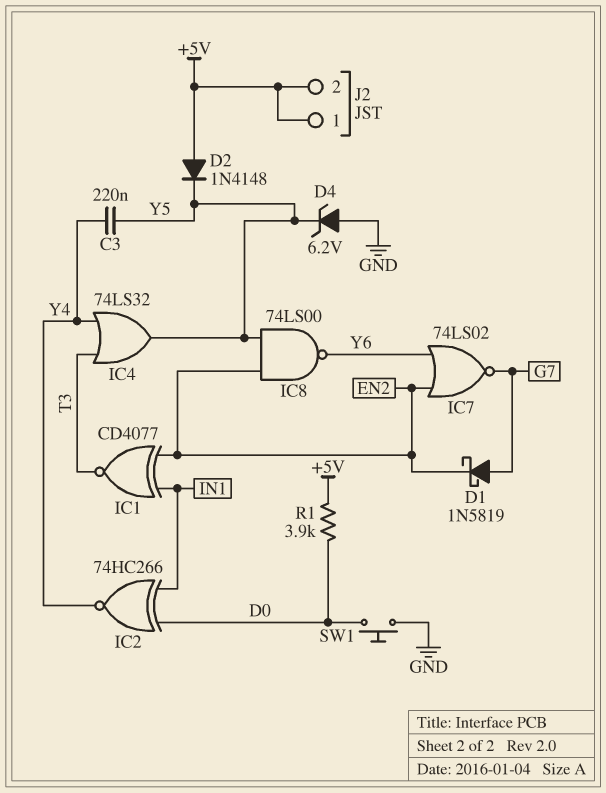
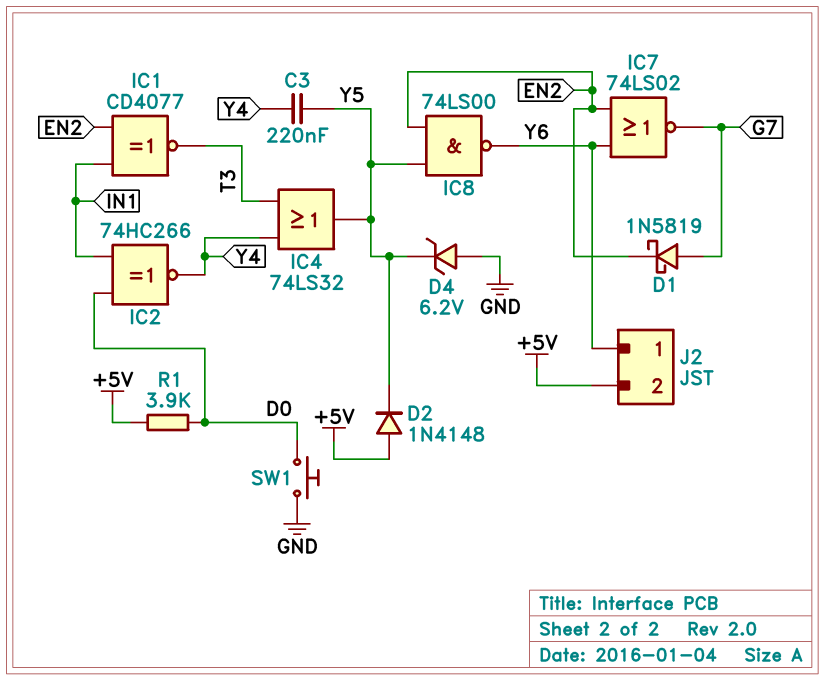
J2 pin 1: +5V -> Y6

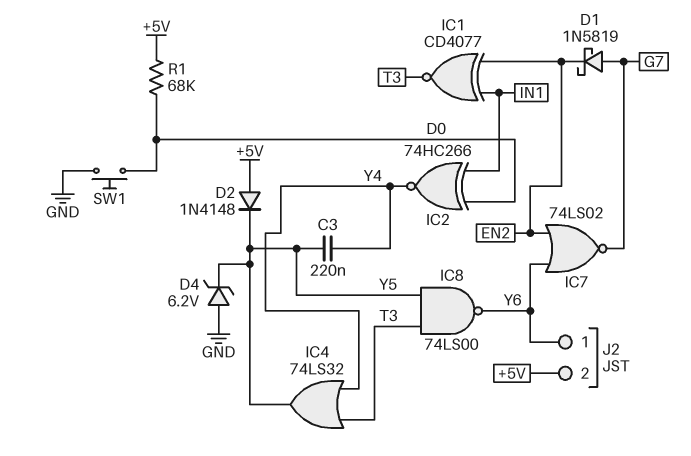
IC8: NAND 74LS00 (in EN2, in Y5, out Y6) -> NAND 74LS00 (in T3, in Y5, out Y6)
R1: 3.9k (+5V, D0) -> 68k (+5V, D0)

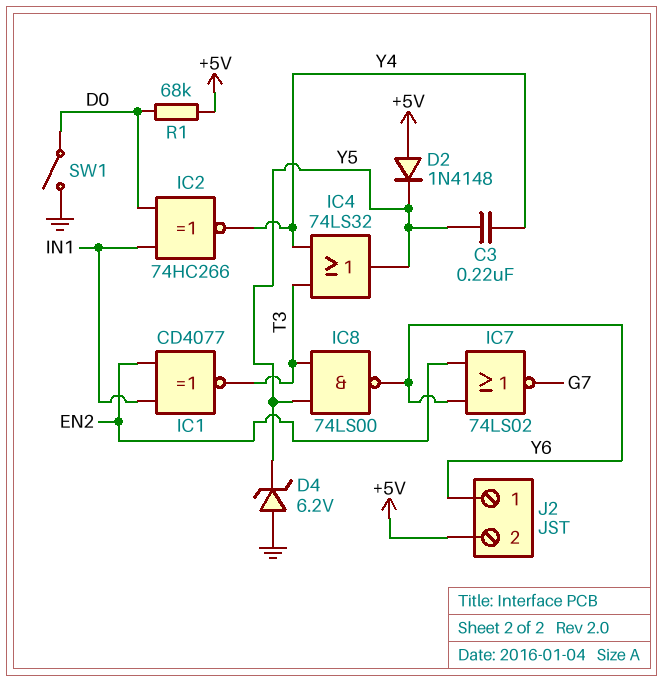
D1: schottky 1N5819 (A G7, K EN2) -> none
SW1: button (D0, GND) -> switch (D0, GND)

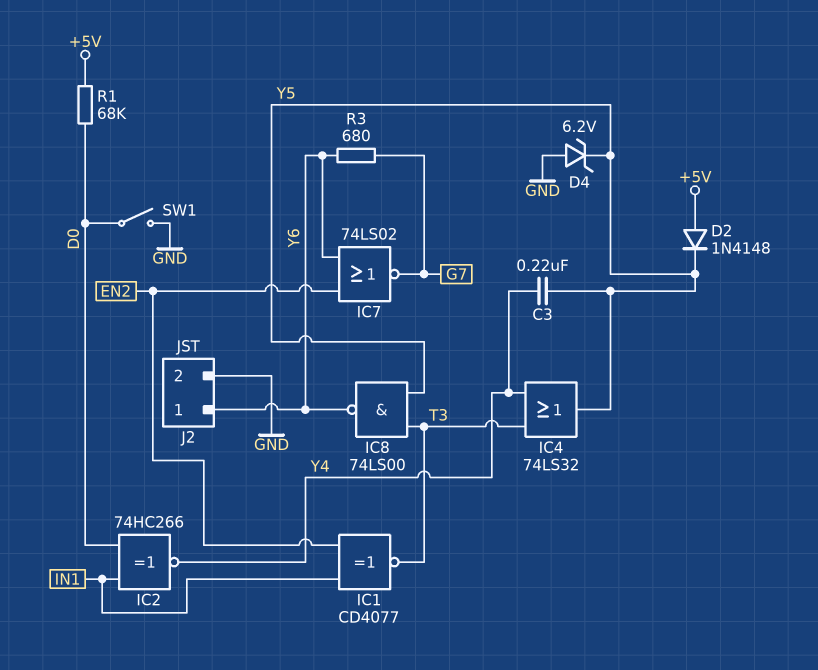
J2 pin 2: +5V -> GND
R3: none -> 680 (G7, Y6)

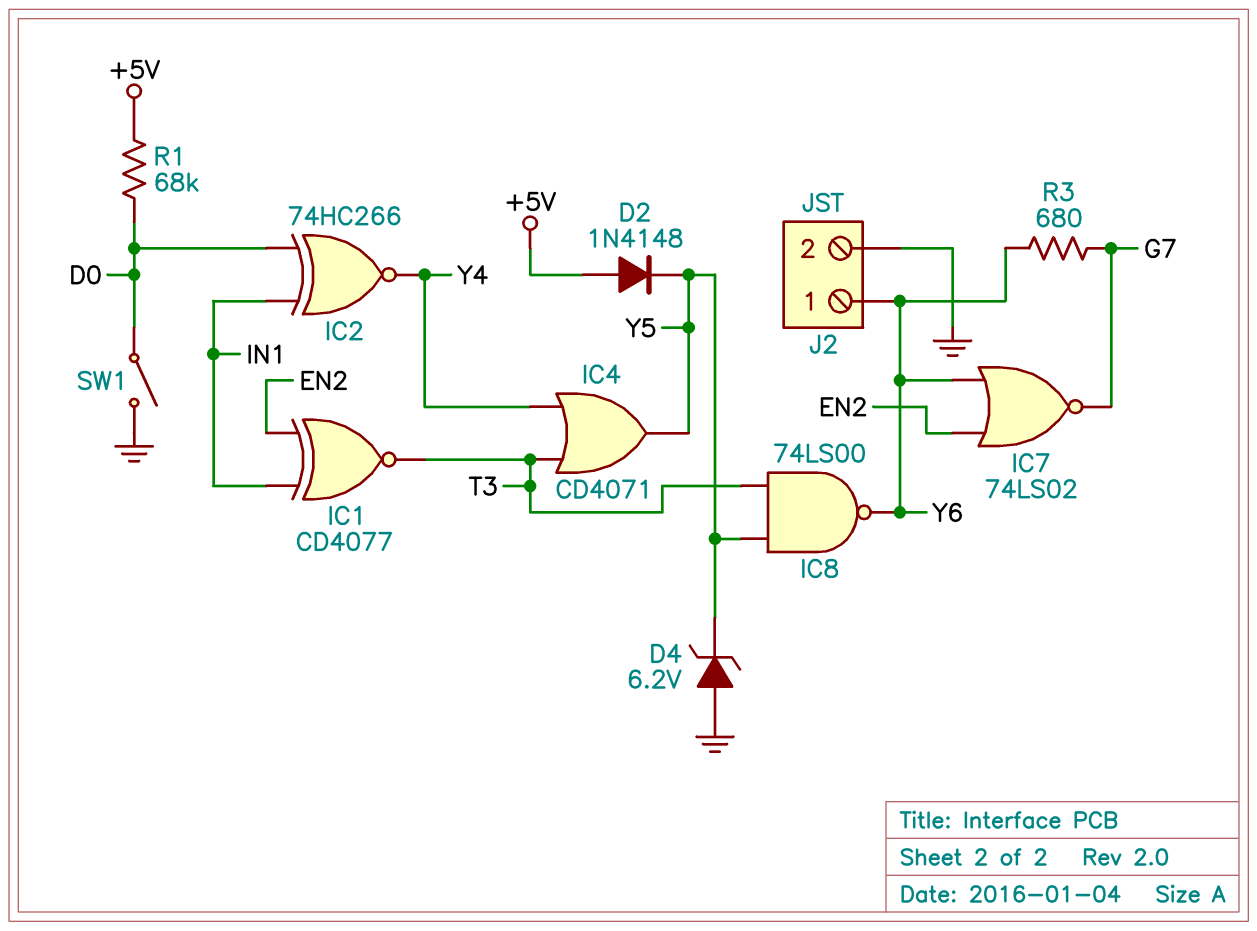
C3: 220nF (Y4, Y5) -> none
IC4: OR 74LS32 (in T3, in Y4, out Y5) -> OR CD4071 (in T3, in Y4, out Y5)

